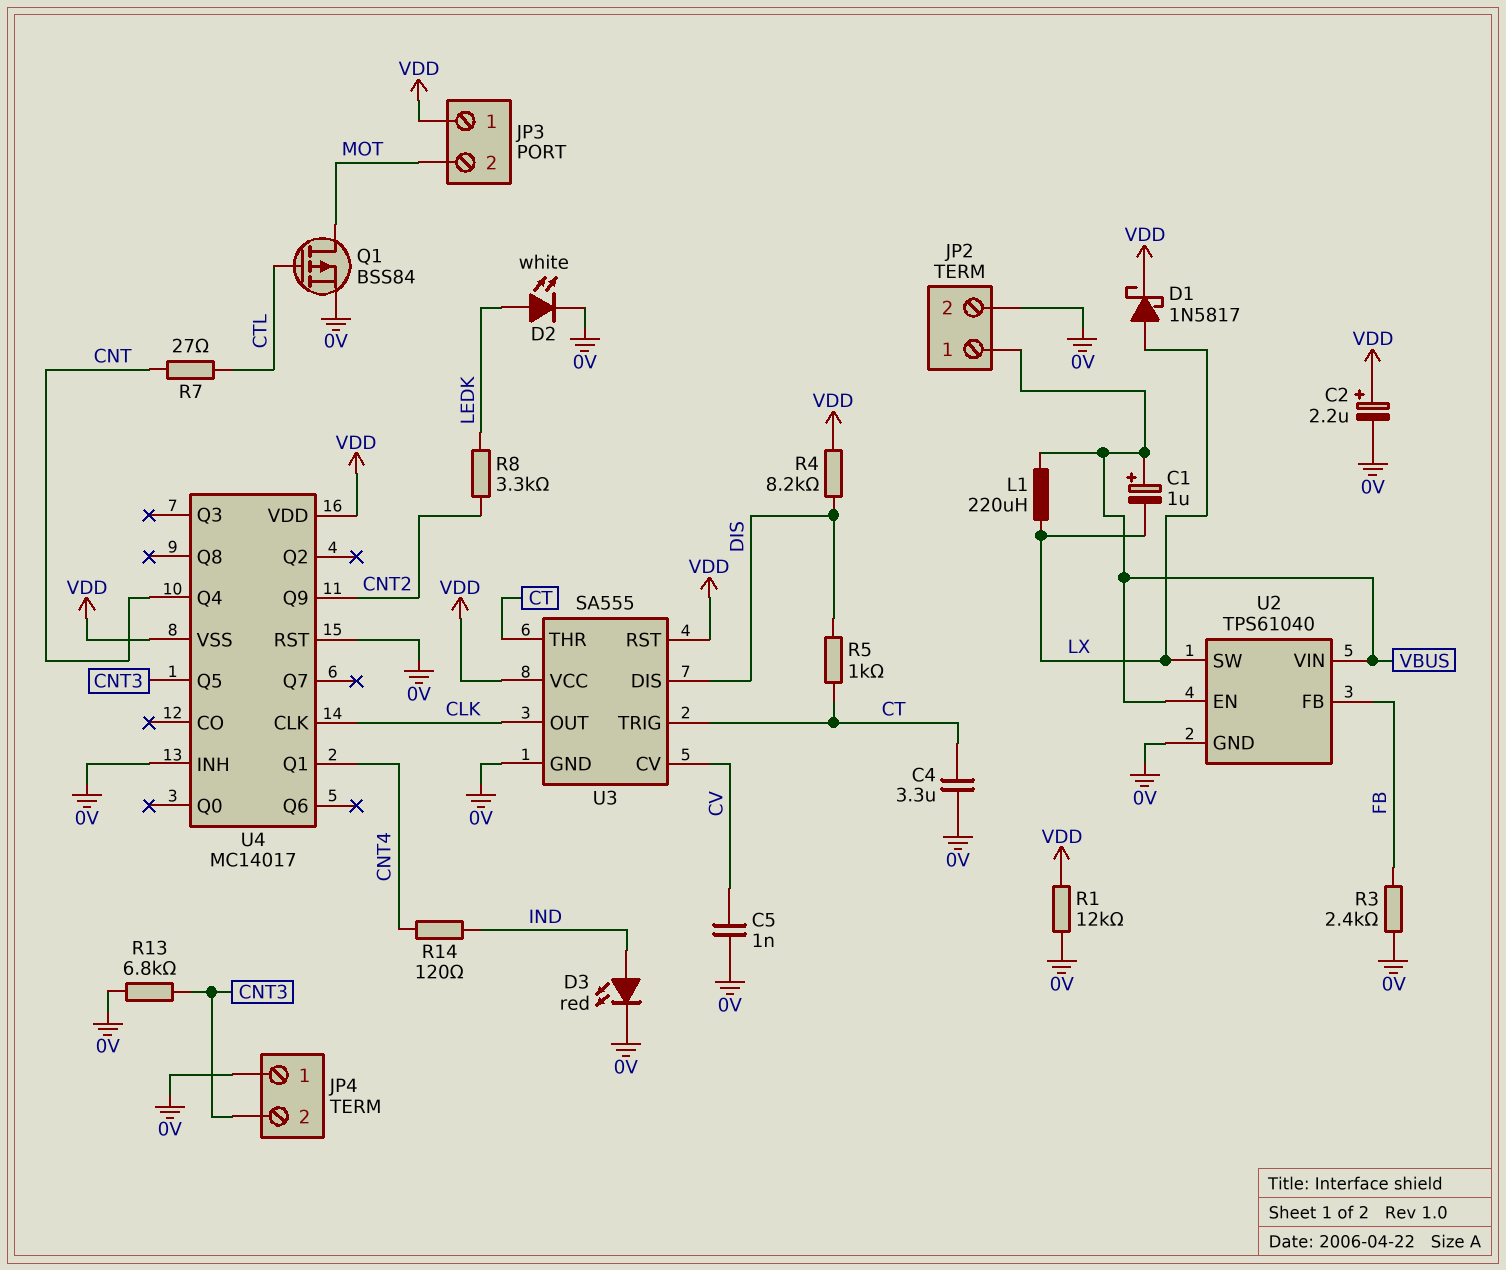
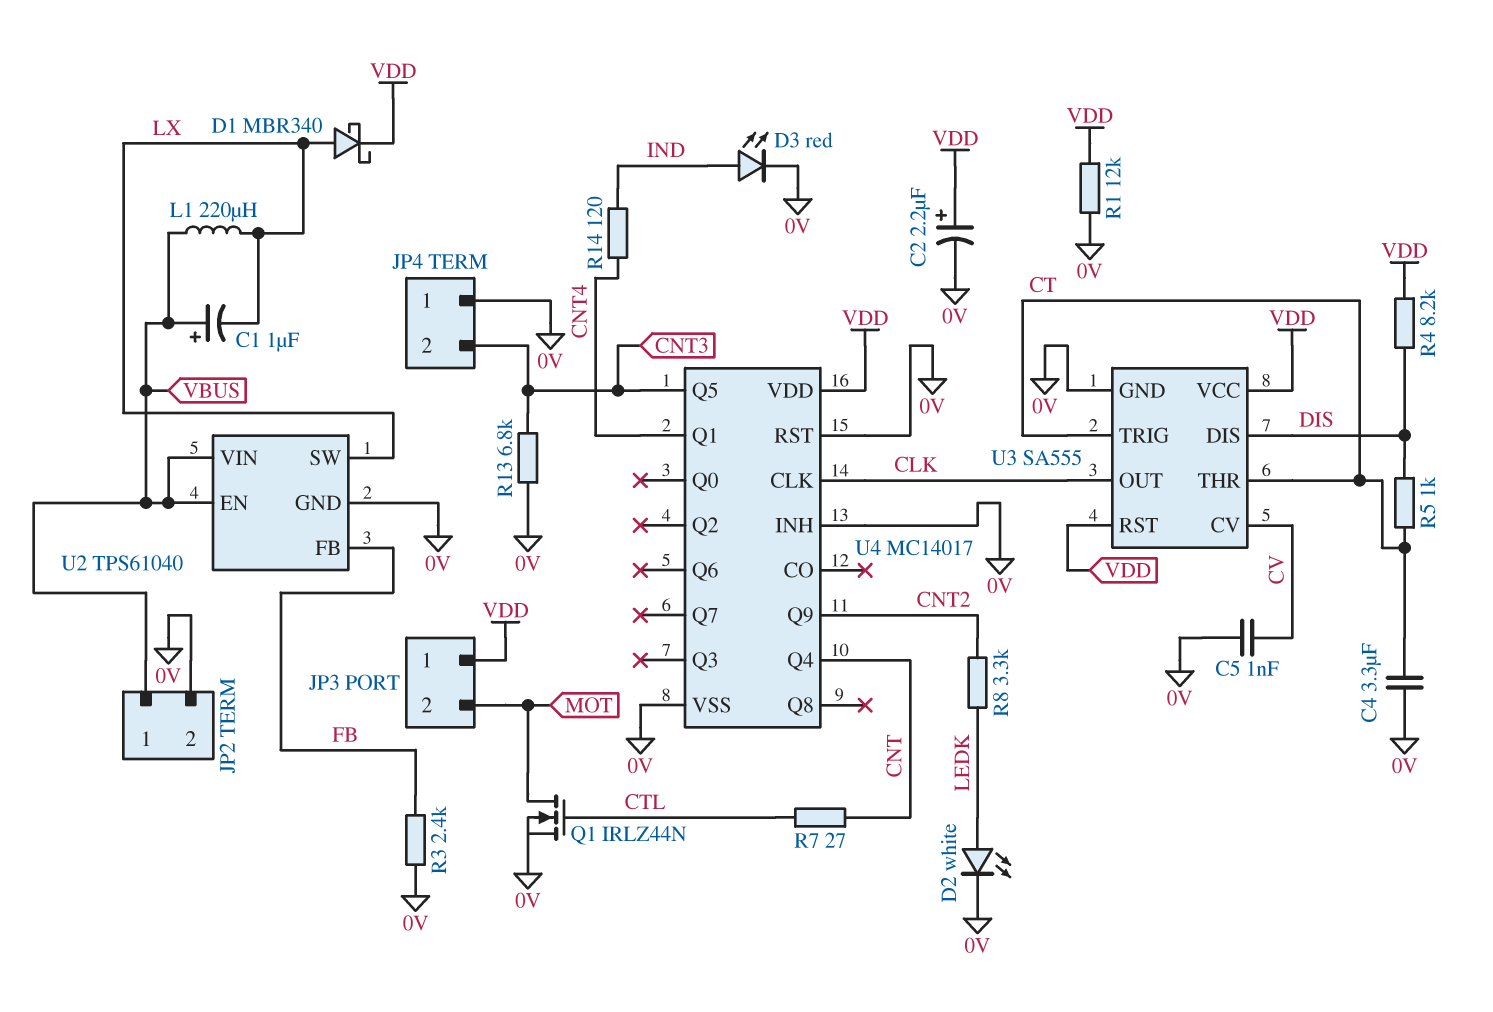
D1: schottky 1N5817 (A LX, K VDD) -> schottky MBR340 (A LX, K VDD)
Q1: PMOS BSS84 (G CTL, D MOT, S 0V) -> NMOS IRLZ44N (G CTL, D MOT, S 0V)
U4 pin VSS: VDD -> 0V

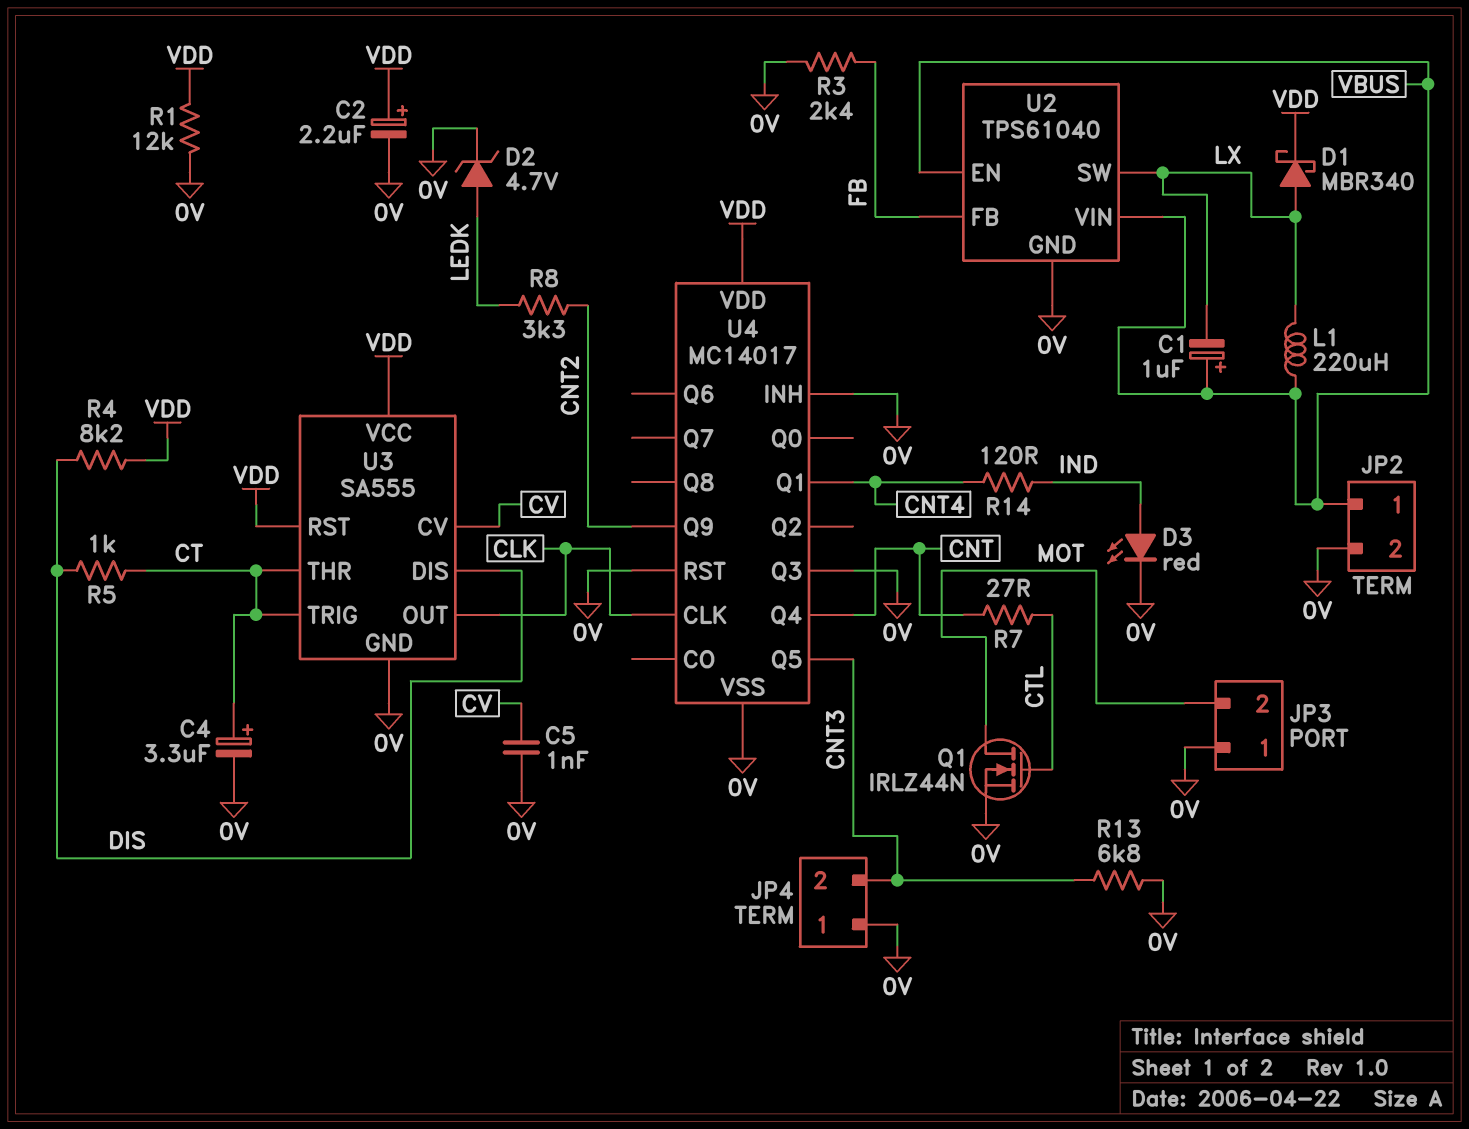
C4: 3.3uF (0V, CT) -> 3.3uF (plus CT, minus 0V)
D2: LED white (A LEDK, K 0V) -> zener 4.7V (A LEDK, K 0V)
JP3 pin 1: VDD -> 0V
U4 pin Q3: none -> 0V

